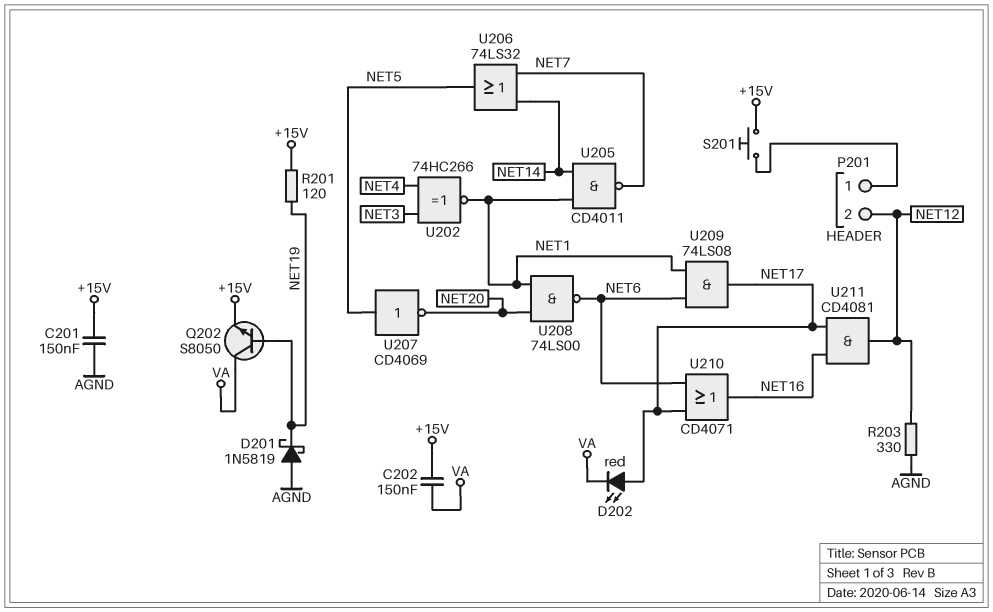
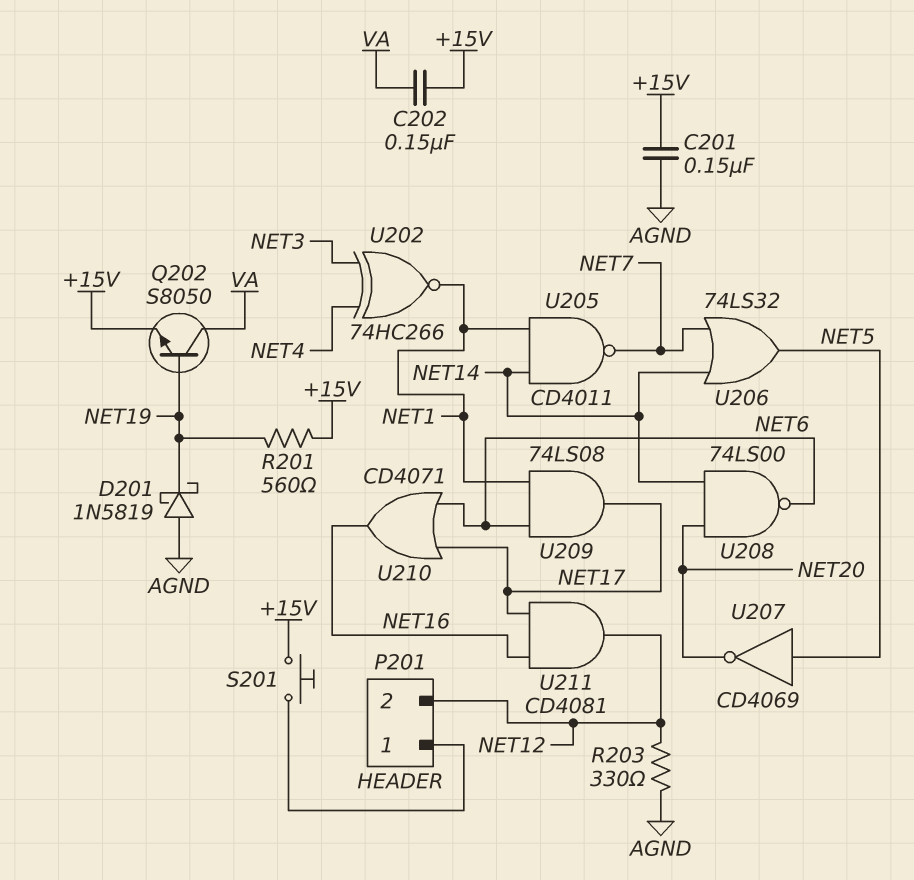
D202: LED red (A NET17, K VA) -> none
R201: 120 (+15V, NET19) -> 560 (+15V, NET19)
U208: NAND 74LS00 (in NET1, in NET20, out NET6) -> NAND 74LS00 (in NET14, in NET20, out NET6)

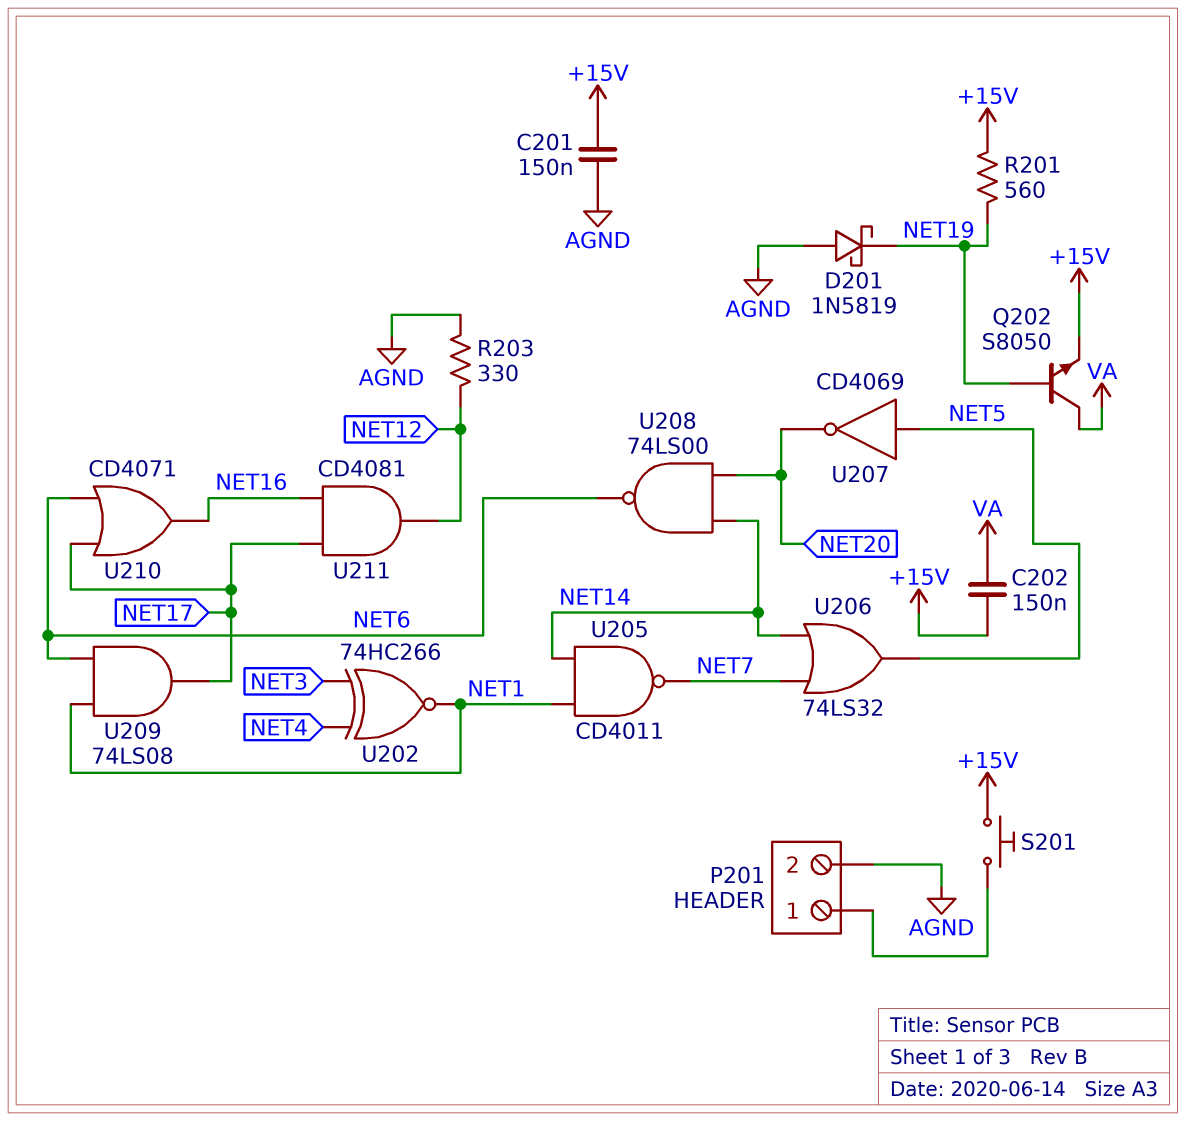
P201 pin 2: NET12 -> AGND

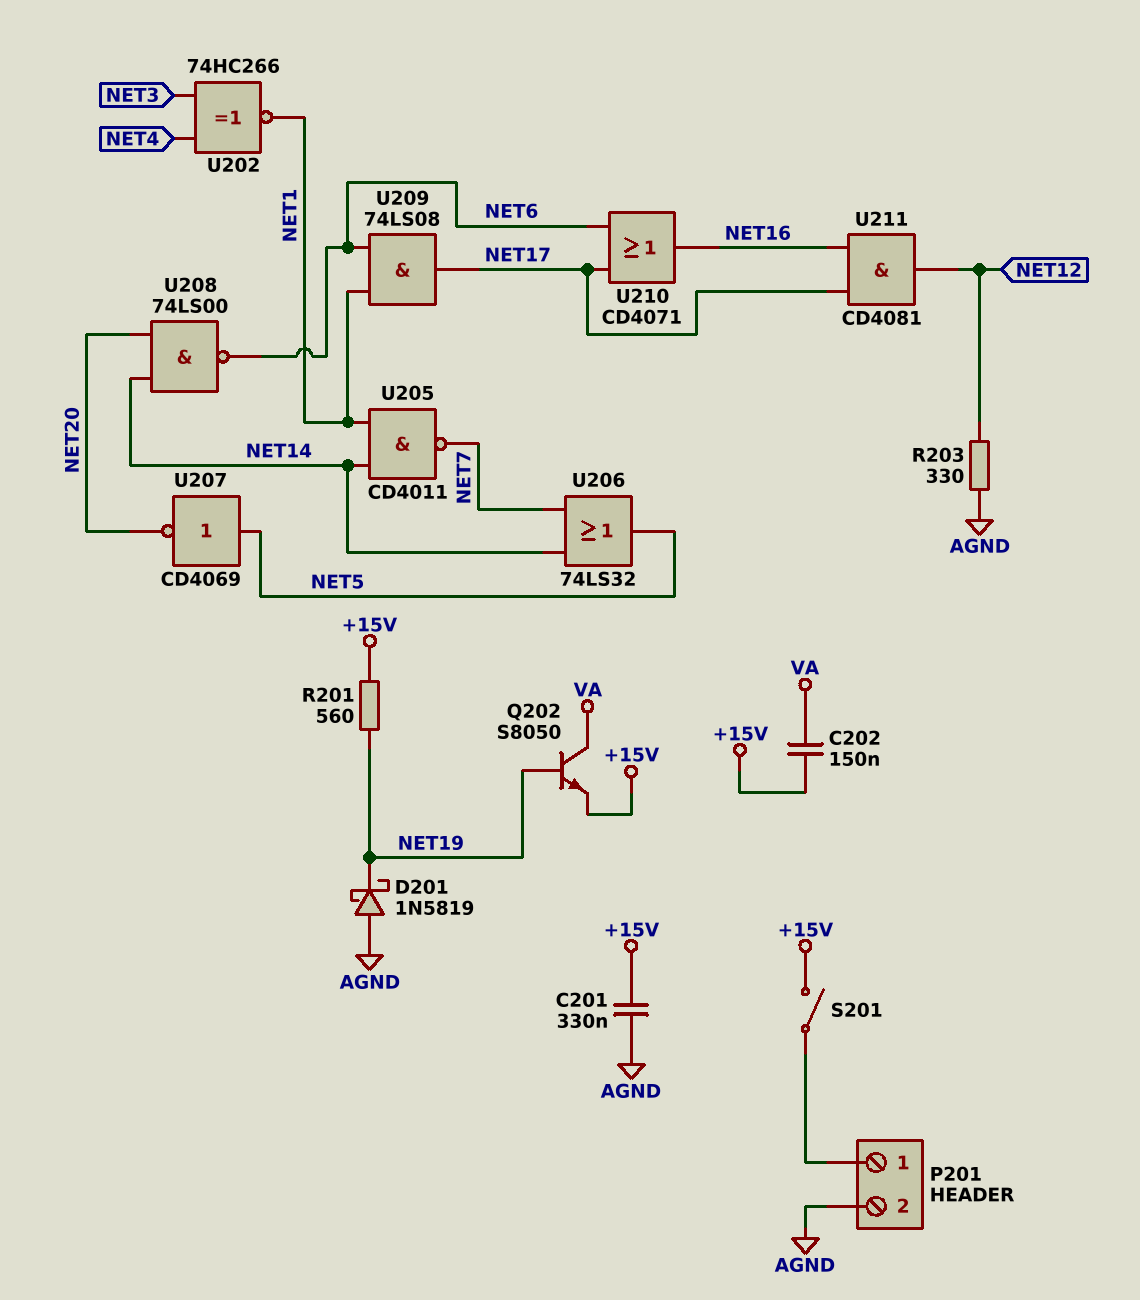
C201: 150nF (+15V, AGND) -> 330nF (+15V, AGND)
S201: button (+15V, P201/1) -> switch (+15V, P201/1)

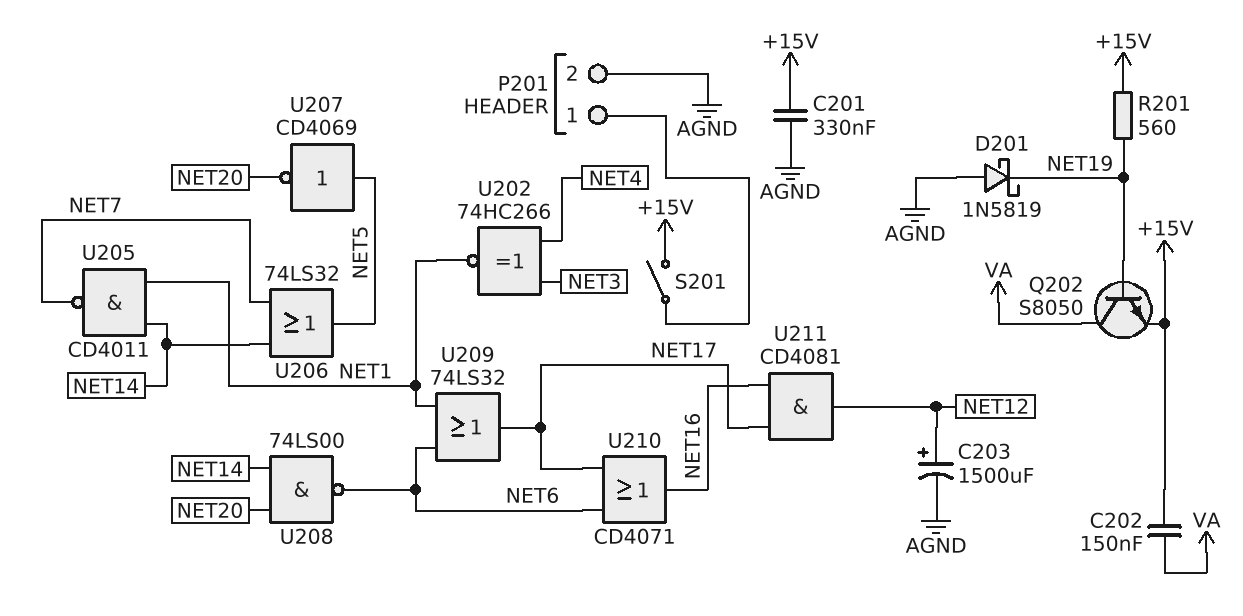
C203: none -> 1500uF (plus NET12, minus AGND)
R203: 330 (AGND, NET12) -> none
U209: AND 74LS08 (in NET1, in NET6, out NET17) -> OR 74LS32 (in NET1, in NET6, out NET17)

